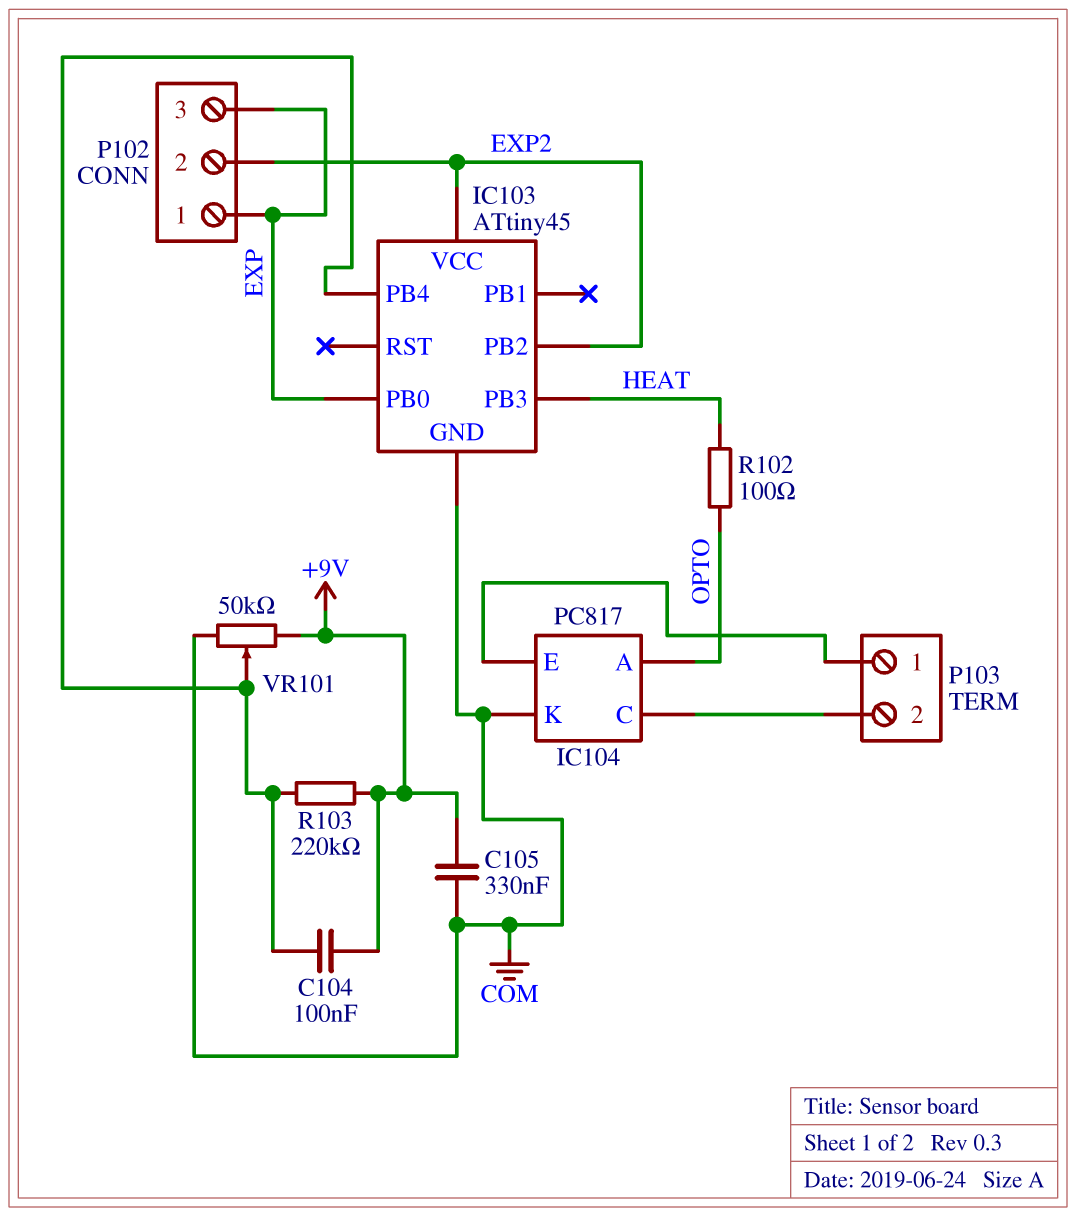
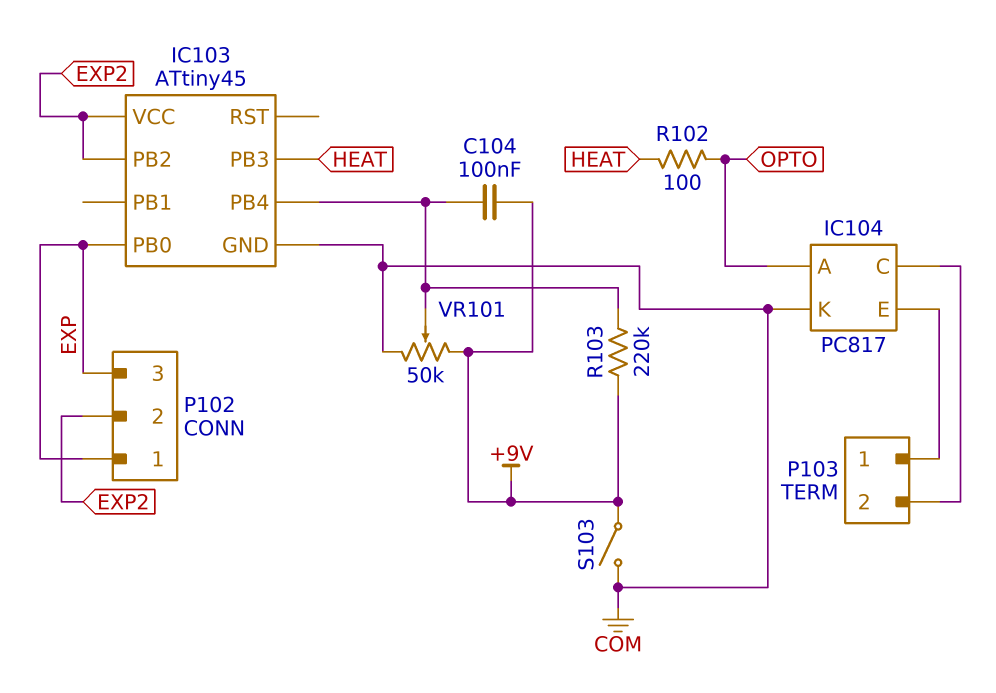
C105: 330nF (+9V, COM) -> none
S103: none -> switch (+9V, COM)

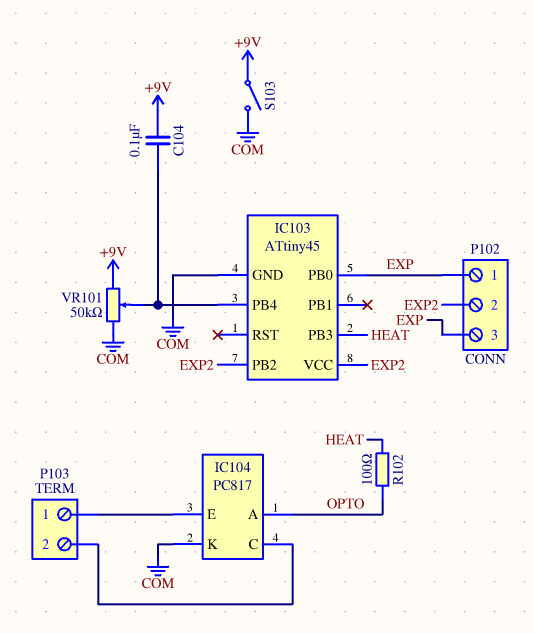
R103: 220k (+9V, IC103/PB4) -> none

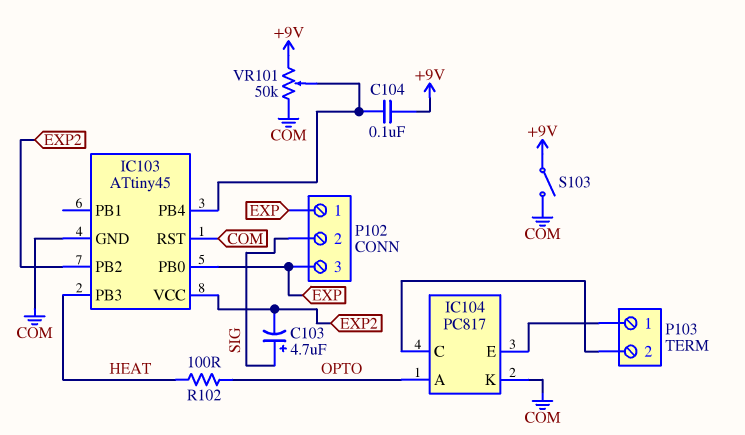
C103: none -> 4.7uF (plus SIG, minus EXP2)
IC103 pin RST: none -> COM
P102 pin 2: EXP2 -> SIG

